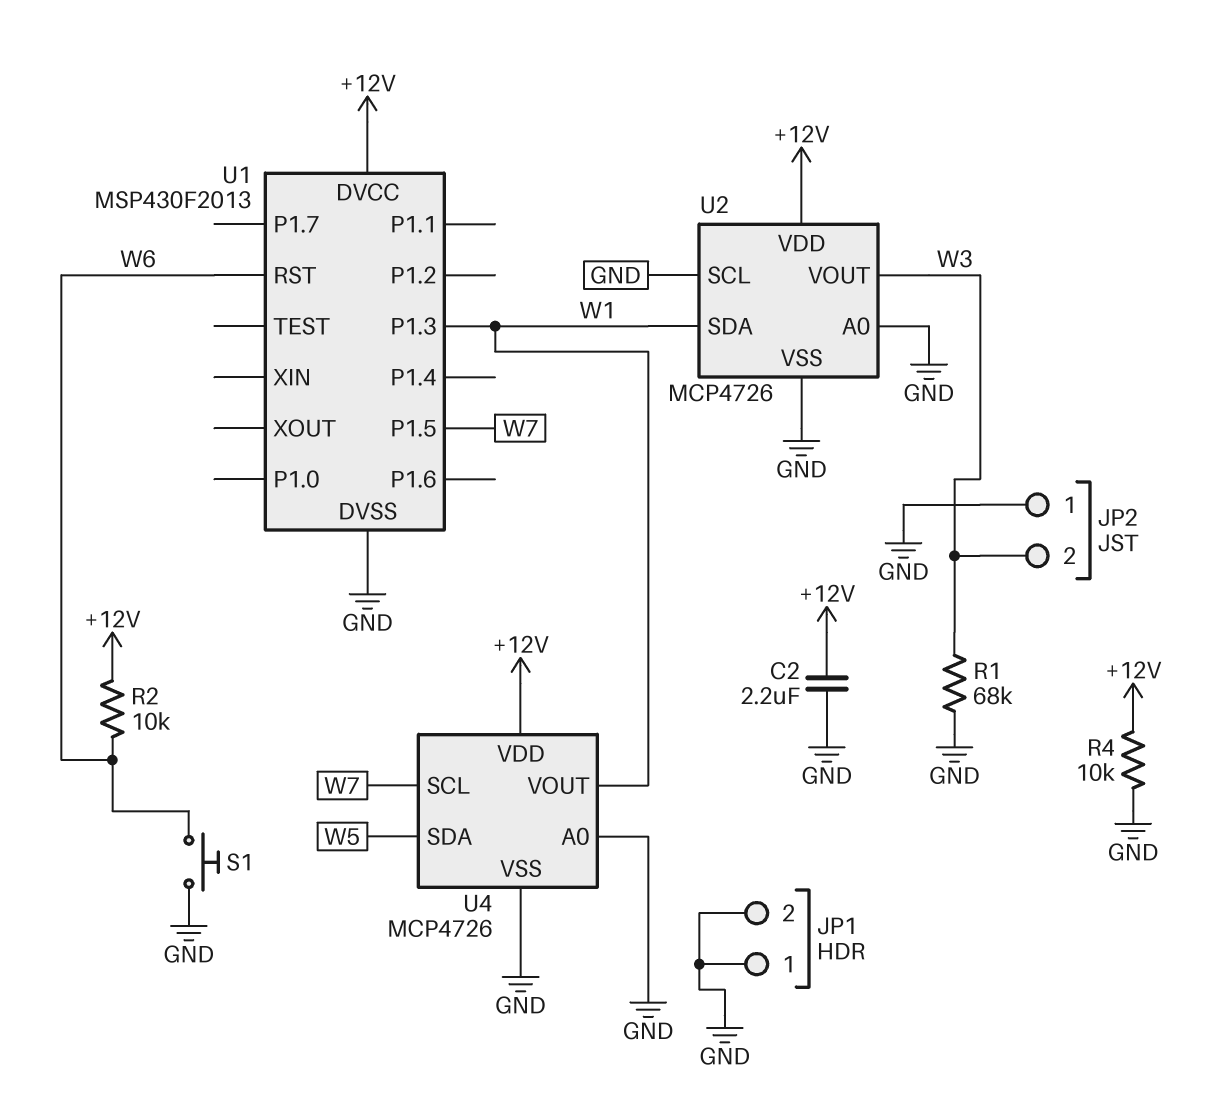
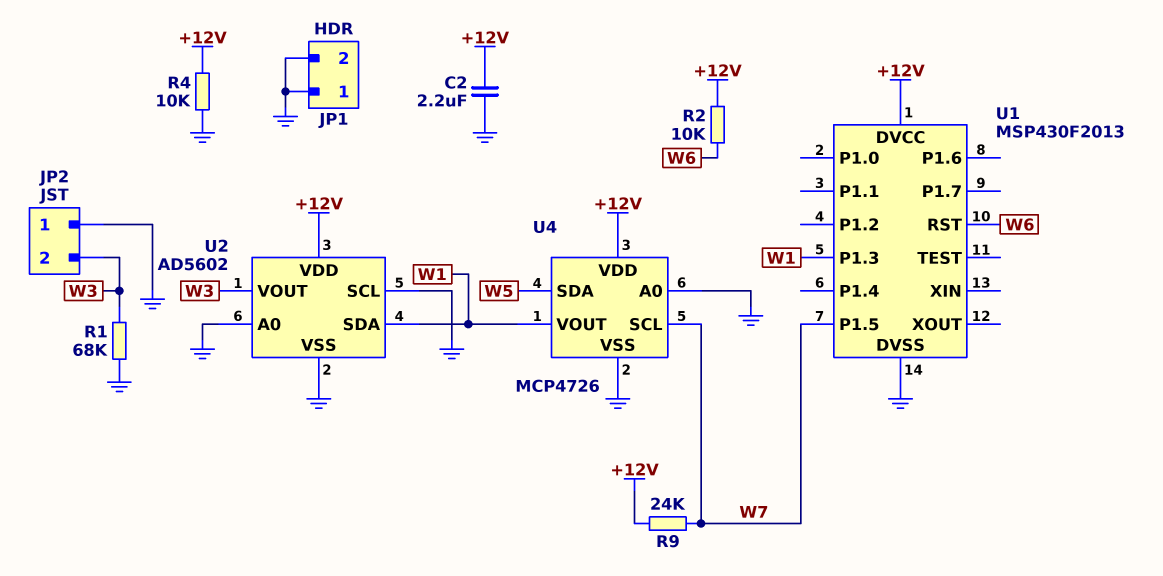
R9: none -> 24k (+12V, W7)
S1: button (GND, W6) -> none
U2: MCP4726 -> AD5602

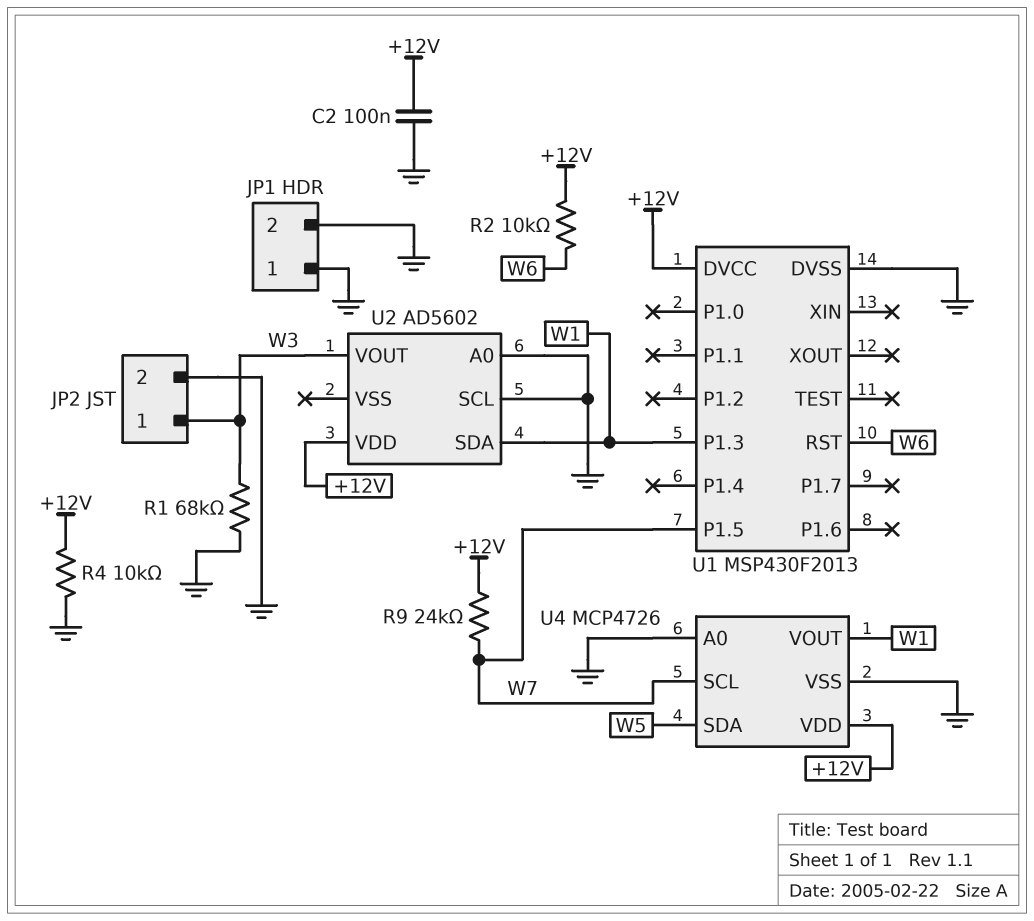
C2: 2.2uF (+12V, GND) -> 100nF (+12V, GND)
JP2 pin 1: GND -> W3
JP2 pin 2: W3 -> GND
U2 pin VSS: GND -> none

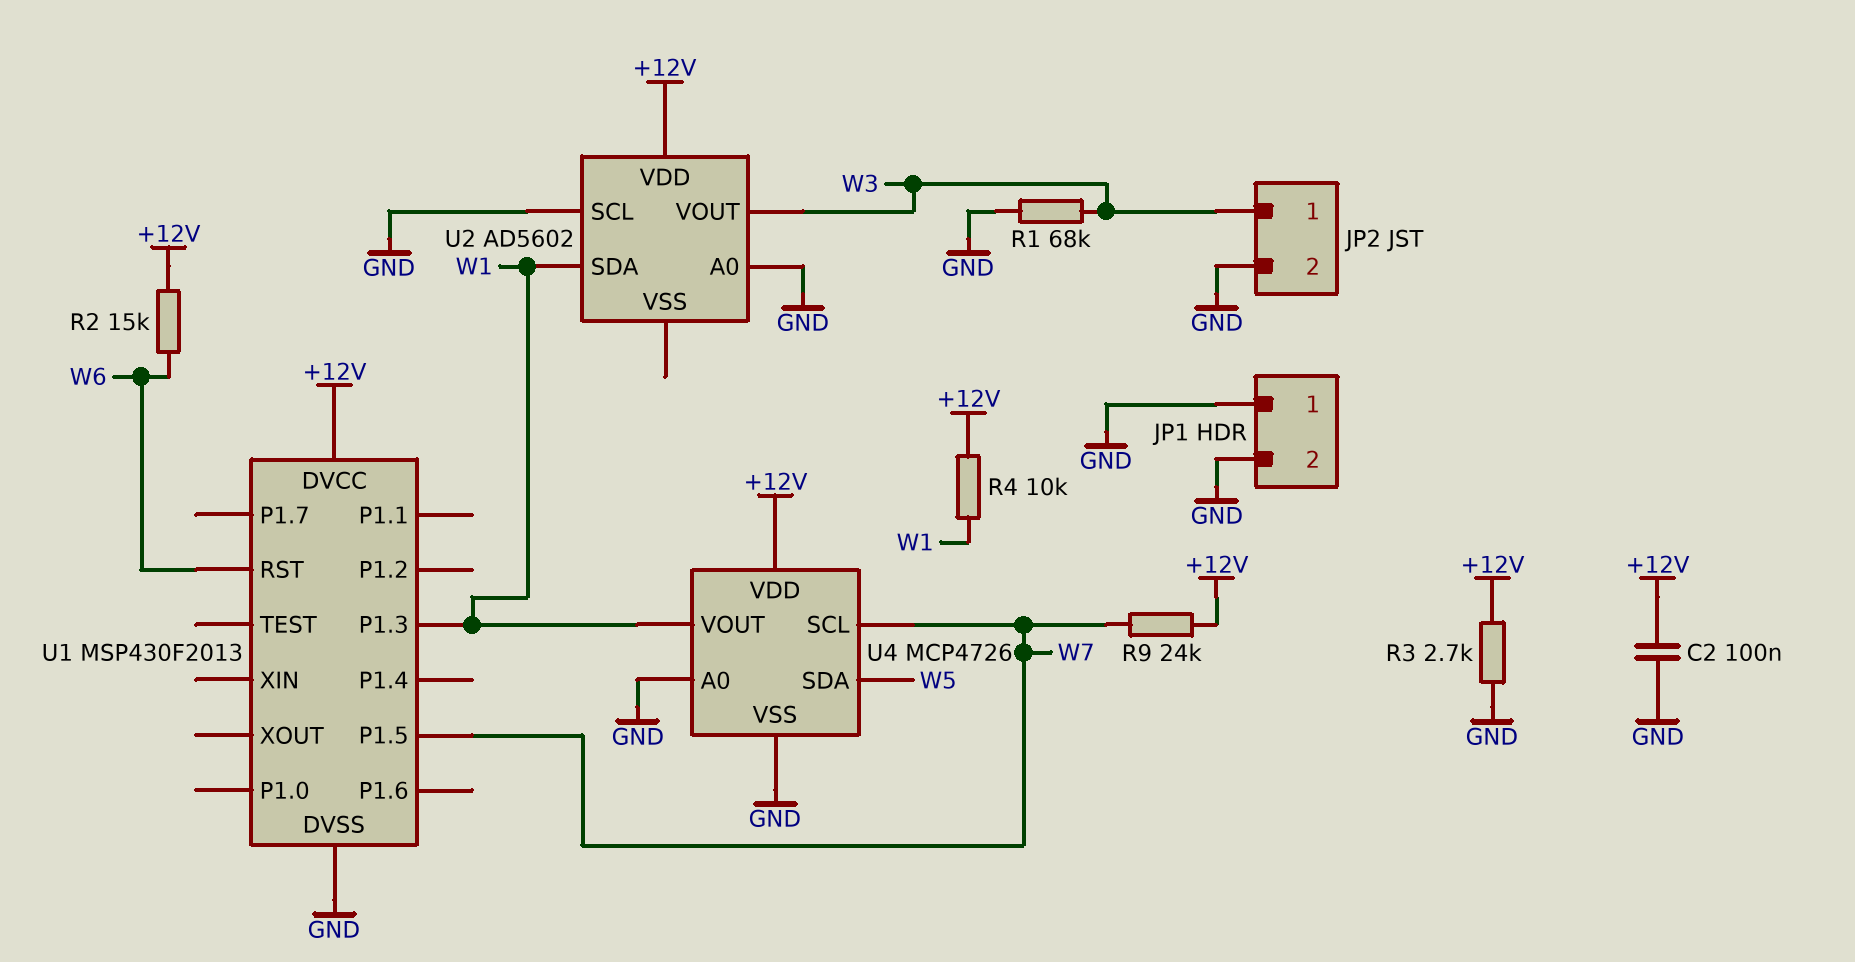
R2: 10k (+12V, W6) -> 15k (+12V, W6)
R3: none -> 2.7k (+12V, GND)
R4: 10k (+12V, GND) -> 10k (+12V, W1)

